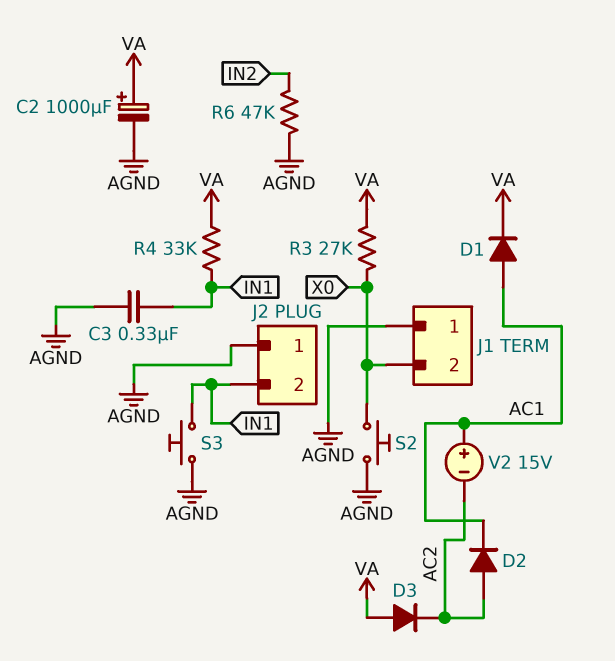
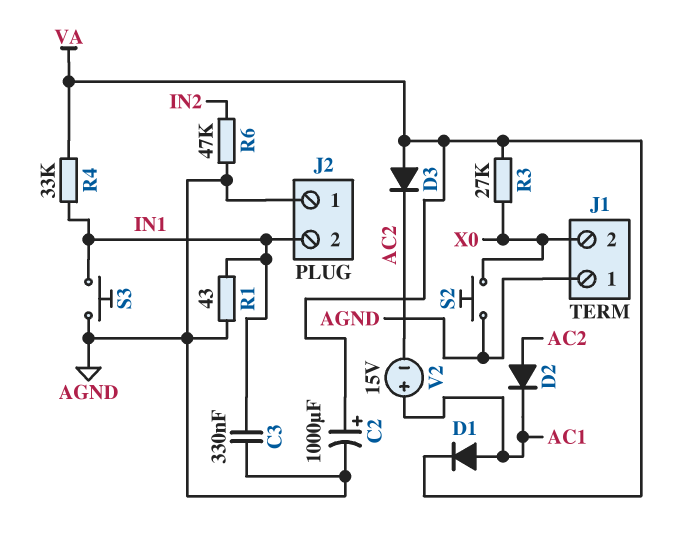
R1: none -> 43 (AGND, IN1)

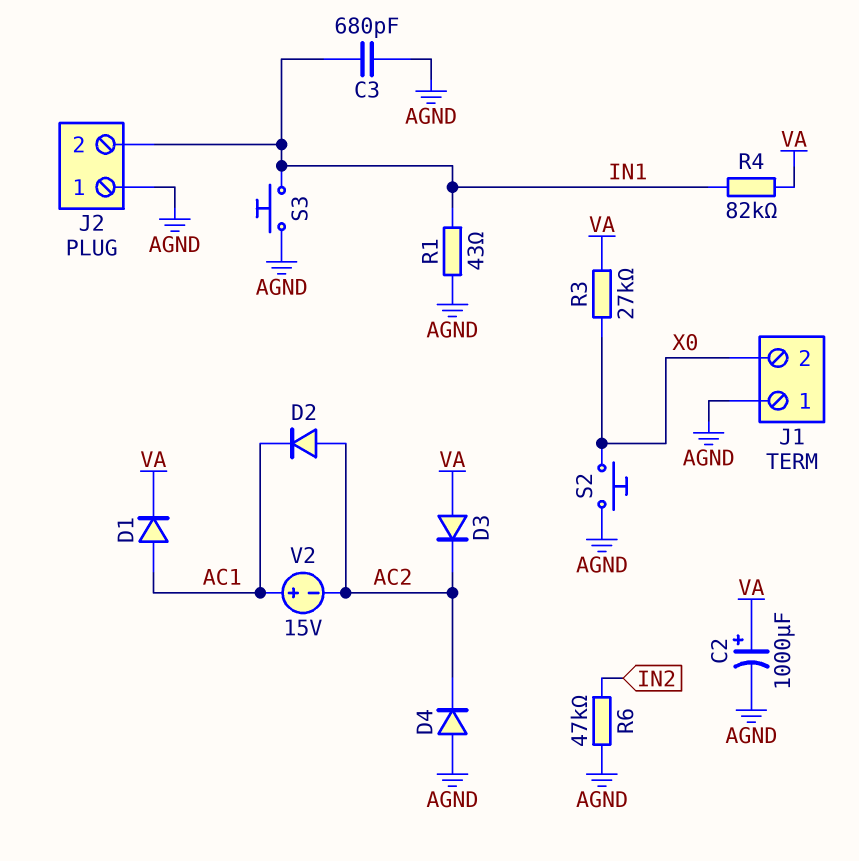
C3: 330nF (AGND, IN1) -> 680pF (AGND, IN1)
D4: none -> diode (A AGND, K AC2)
R4: 33k (IN1, VA) -> 82k (IN1, VA)

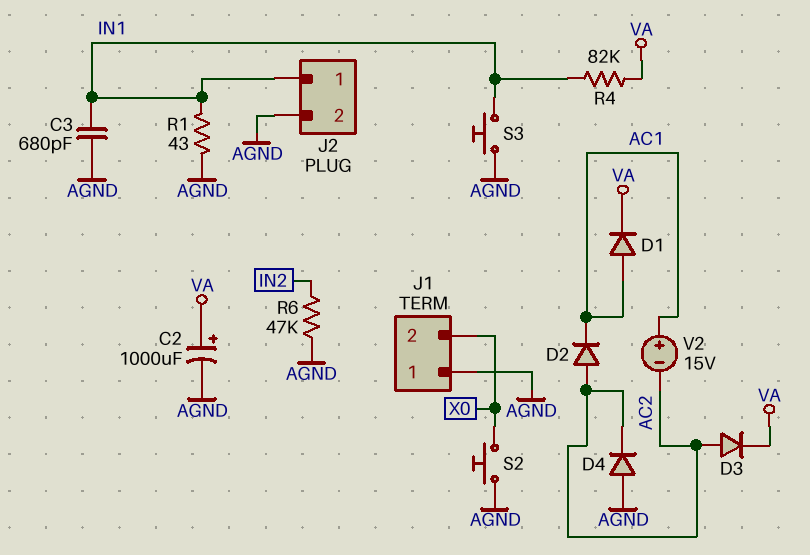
D3: diode (A VA, K AC2) -> diode (A AC2, K VA)
J2 pin 1: AGND -> IN1
J2 pin 2: IN1 -> AGND
R3: 27k (VA, X0) -> none

